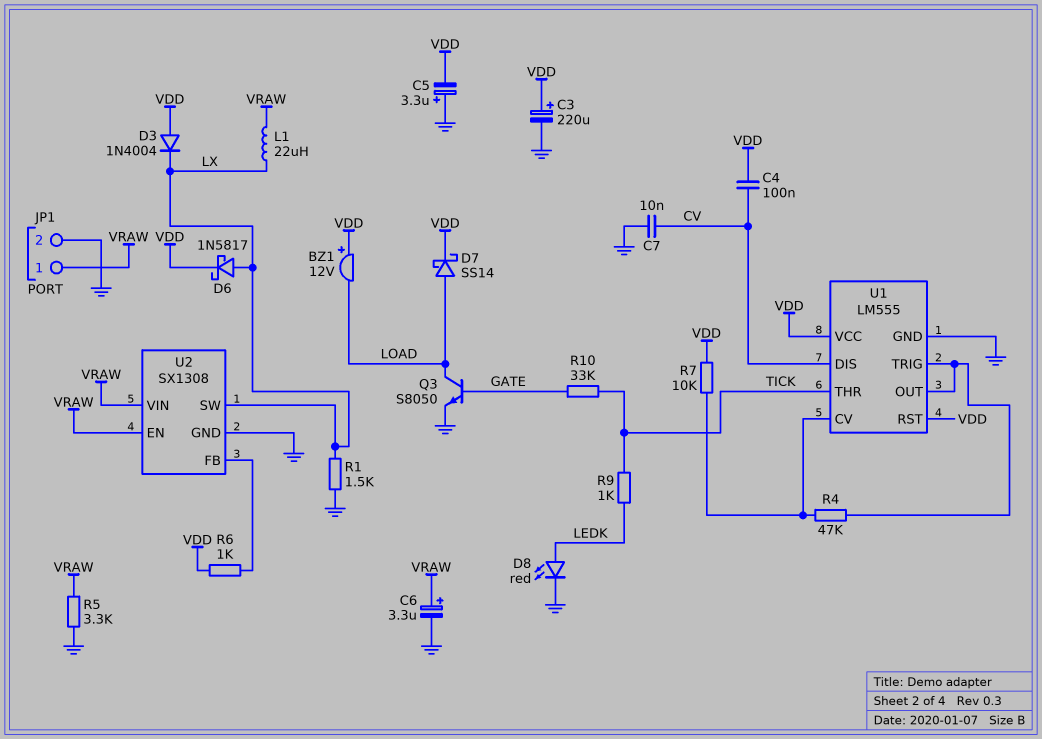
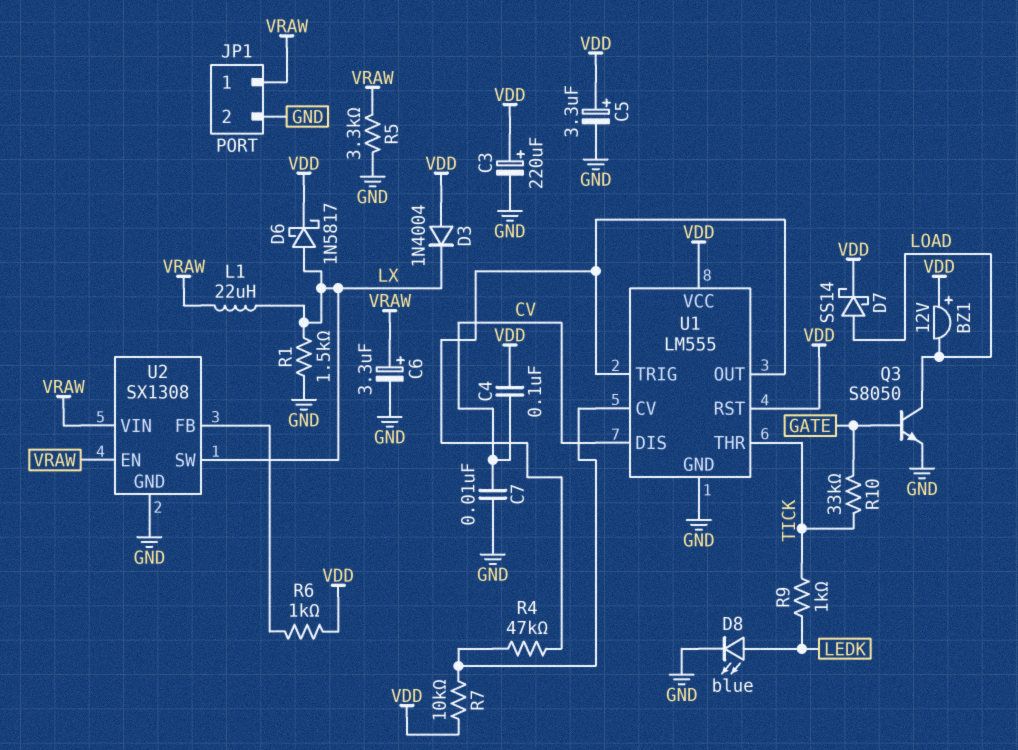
C5: 3.3uF (plus GND, minus VDD) -> 3.3uF (plus VDD, minus GND)
D8: LED red (A LEDK, K GND) -> LED blue (A LEDK, K GND)

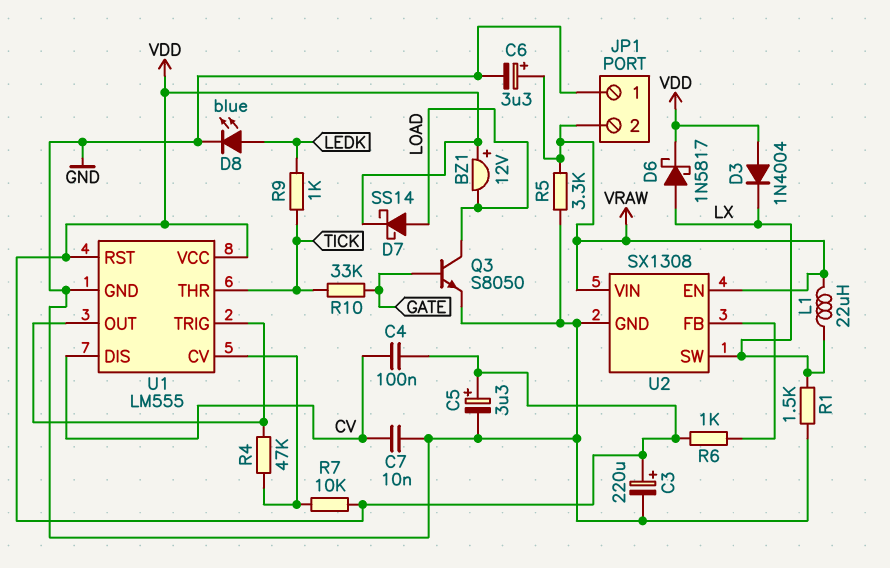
JP1 pin 1: VRAW -> GND
JP1 pin 2: GND -> VRAW

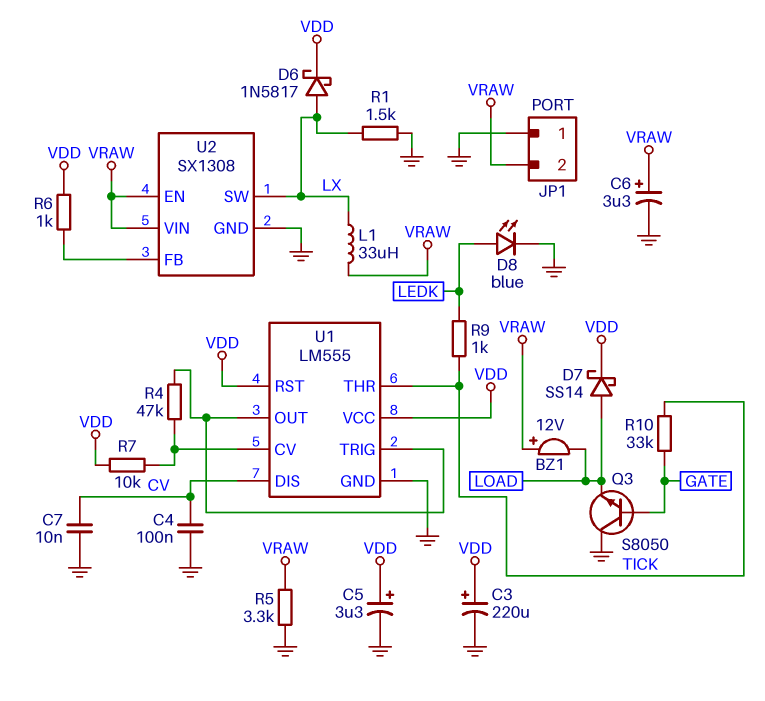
BZ1: buzzer 12V (plus VDD, minus LOAD) -> buzzer 12V (plus VRAW, minus LOAD)
C4: 100nF (CV, VDD) -> 100nF (CV, GND)
D3: diode 1N4004 (A VDD, K LX) -> none
L1: 22uH (LX, VRAW) -> 33uH (LX, VRAW)
Q3: NPN S8050 (B GATE, C LOAD, E GND) -> NPN S8050 (B GATE, C GND, E LOAD)

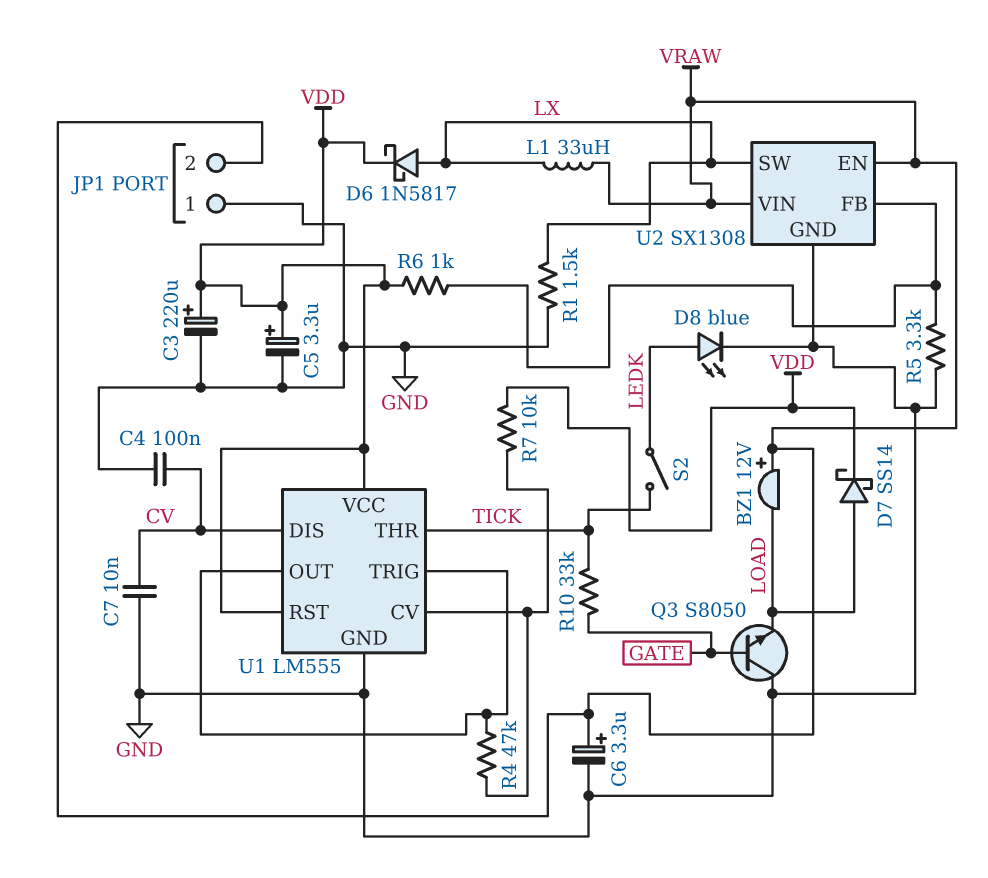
R5: 3.3k (GND, VRAW) -> 3.3k (GND, U2/FB)
R9: 1k (LEDK, TICK) -> none
S2: none -> switch (LEDK, TICK)

